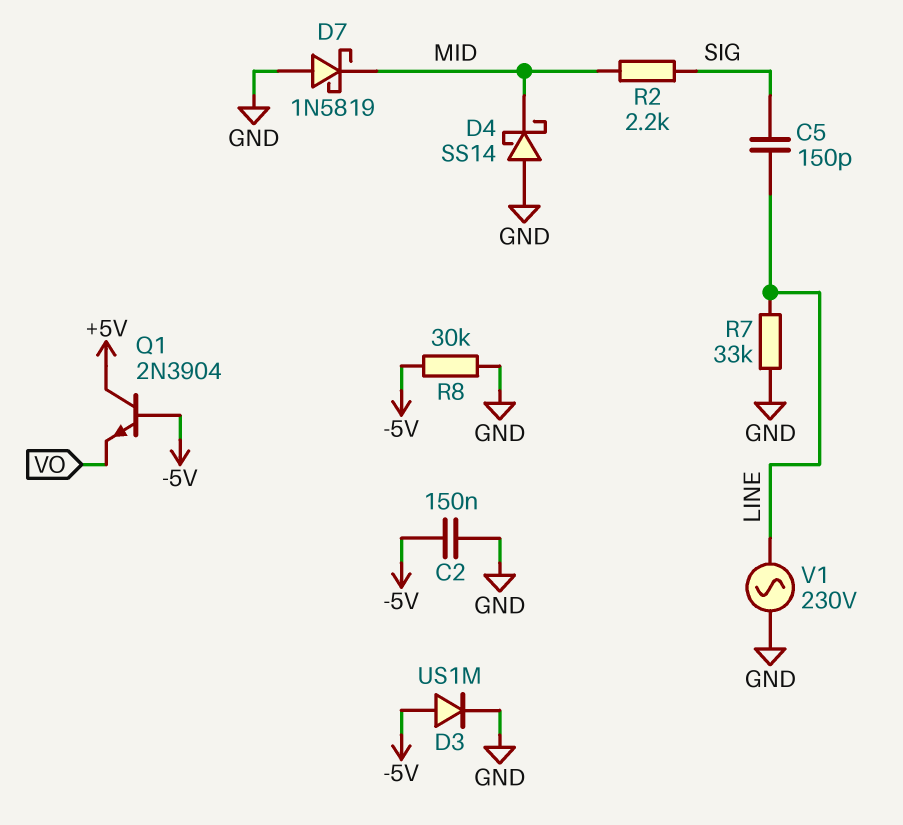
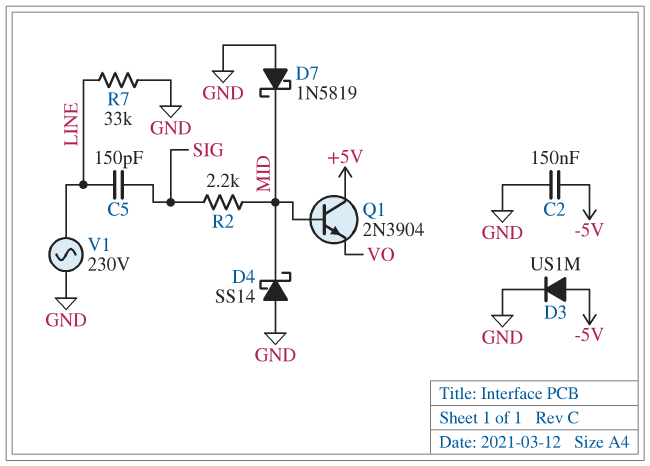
Q1: NPN 2N3904 (B -5V, C +5V, E VO) -> NPN 2N3904 (B MID, C +5V, E VO)
R8: 30k (-5V, GND) -> none

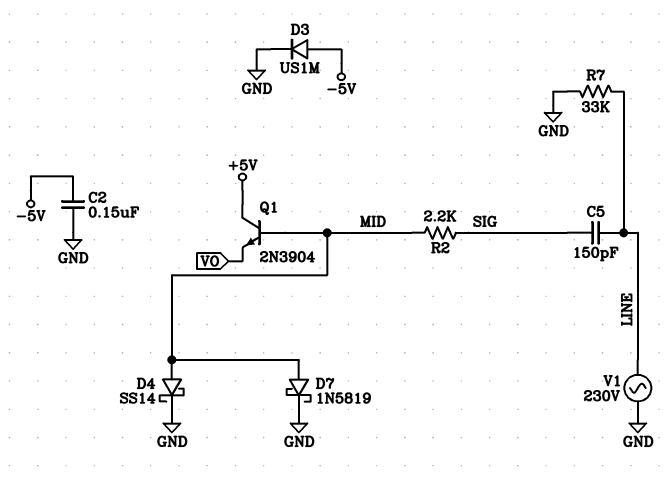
D4: schottky SS14 (A GND, K MID) -> schottky SS14 (A MID, K GND)
D7: schottky 1N5819 (A GND, K MID) -> schottky 1N5819 (A MID, K GND)

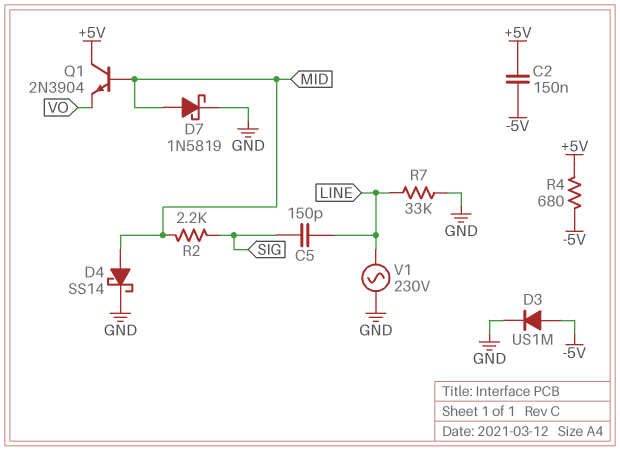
C2: 150nF (-5V, GND) -> 150nF (+5V, -5V)
R4: none -> 680 (+5V, -5V)

